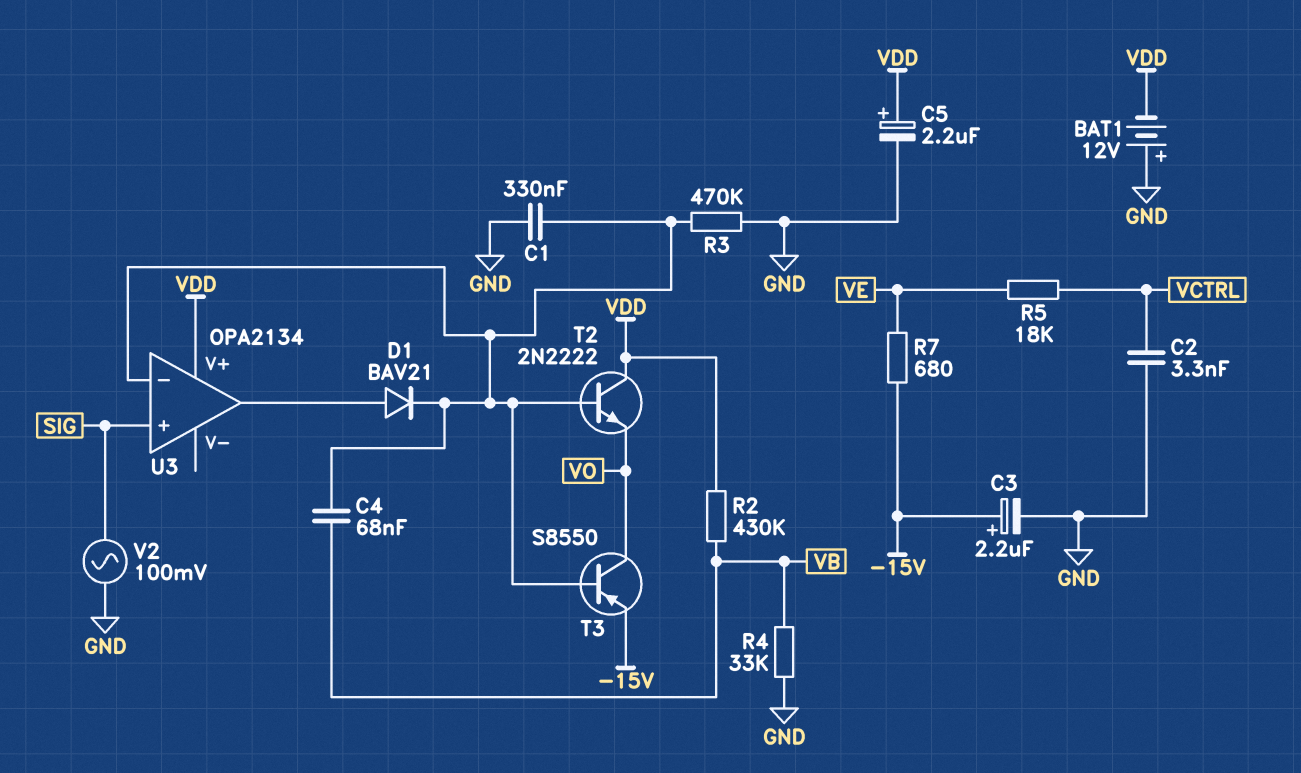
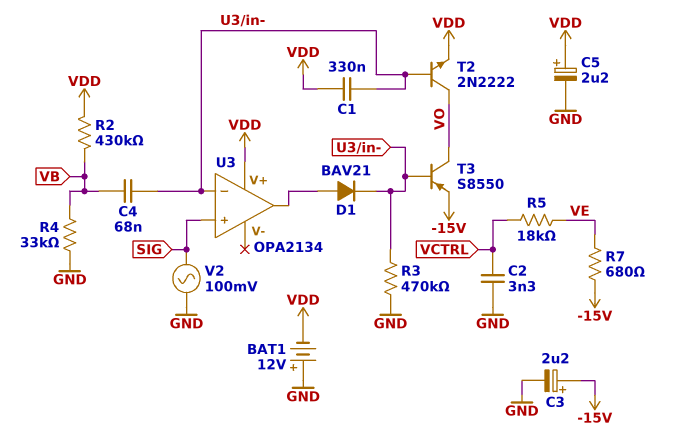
C1: 330nF (GND, U3/in-) -> 330nF (U3/in-, VDD)
T2: NPN 2N2222 (B U3/in-, C VDD, E VO) -> NPN 2N2222 (B U3/in-, C VO, E VDD)

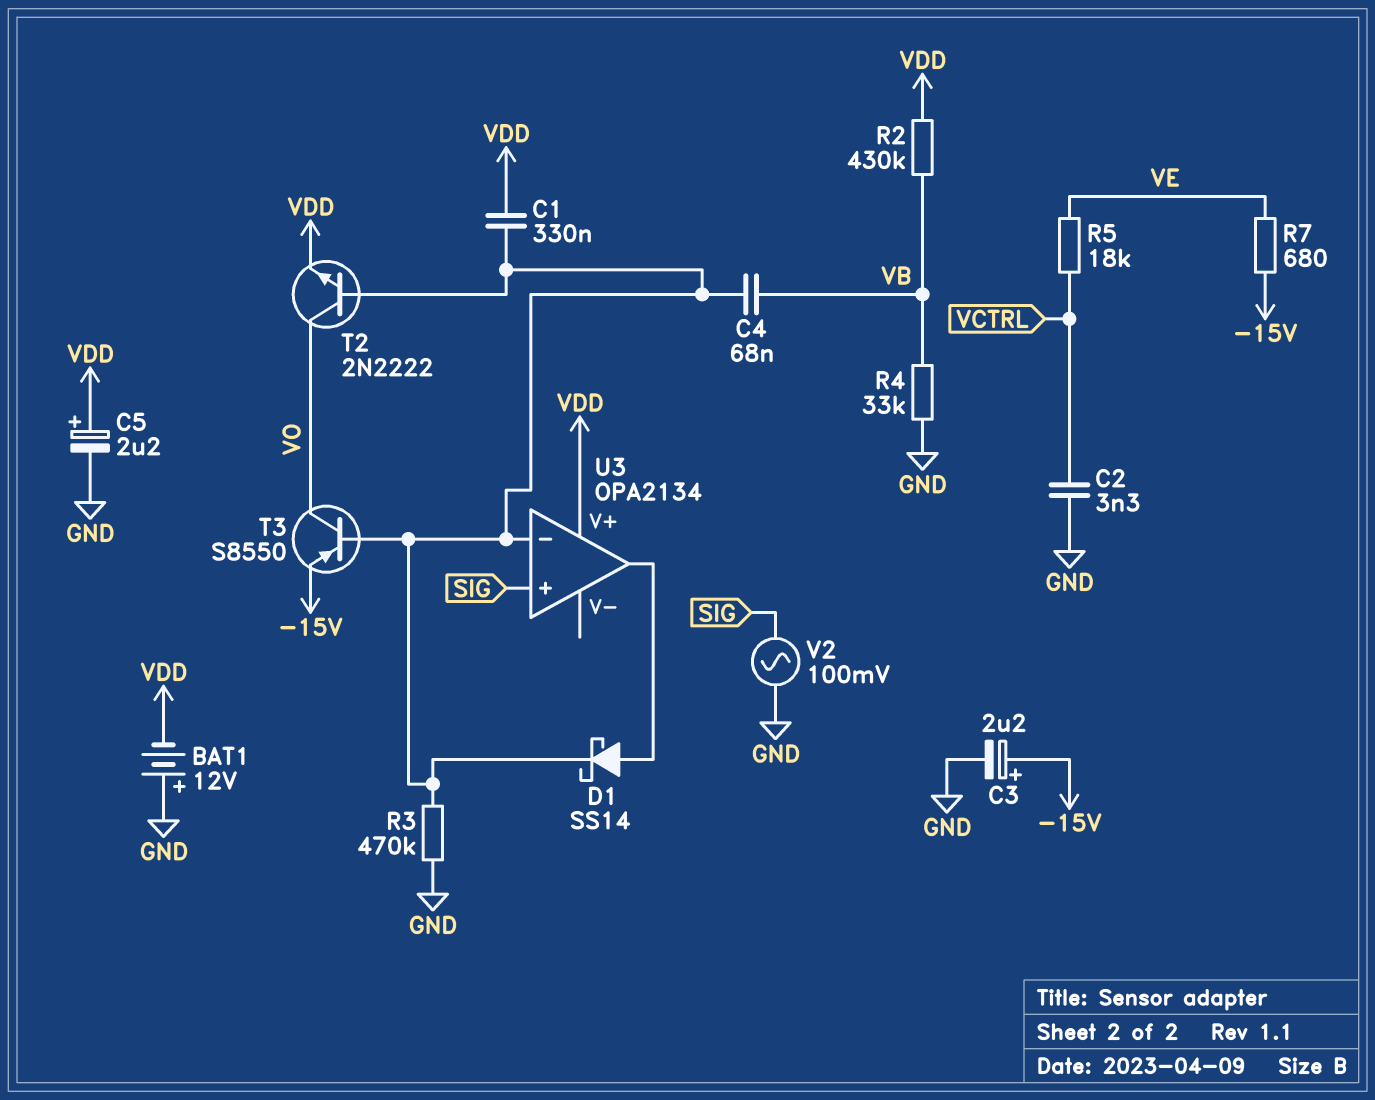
D1: diode BAV21 (A U3/out, K U3/in-) -> schottky SS14 (A U3/out, K U3/in-)

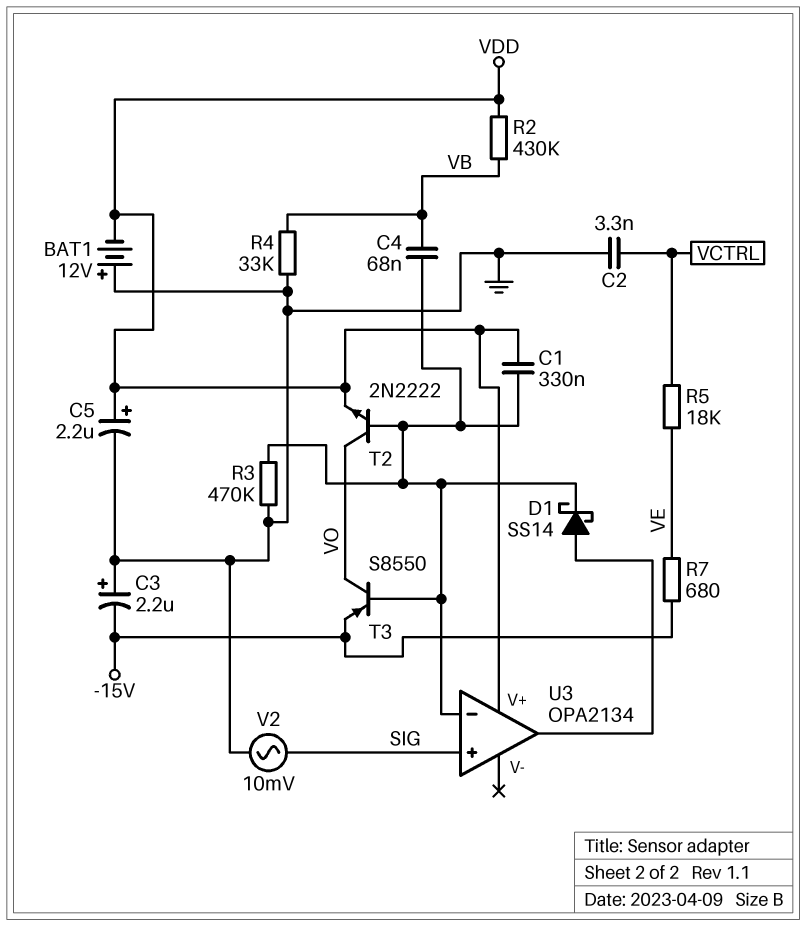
C3: 2.2uF (plus -15V, minus GND) -> 2.2uF (plus GND, minus -15V)
V2: AC 100mV (GND, SIG) -> AC 10mV (GND, SIG)

